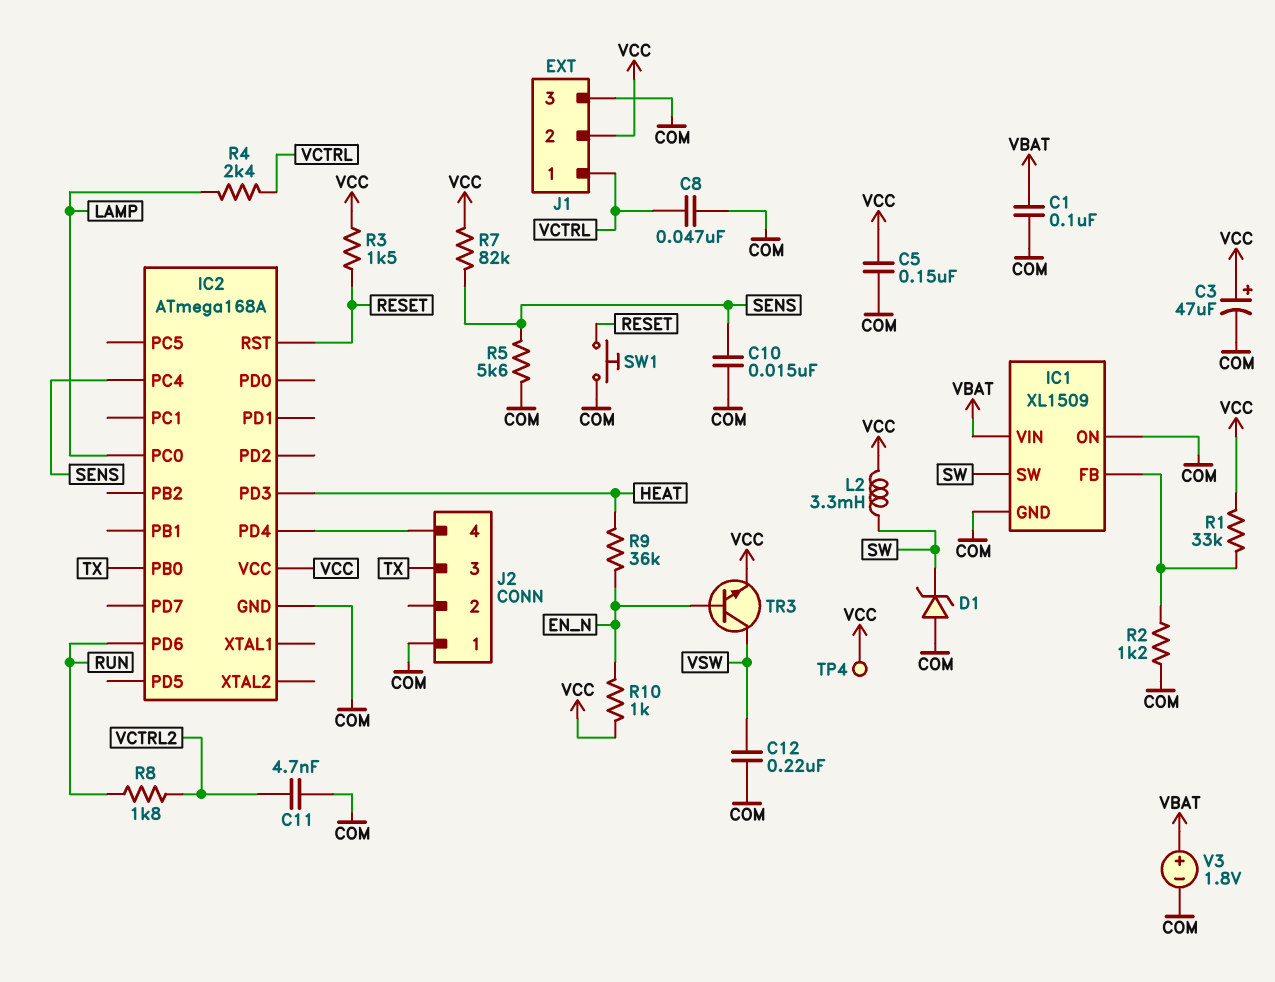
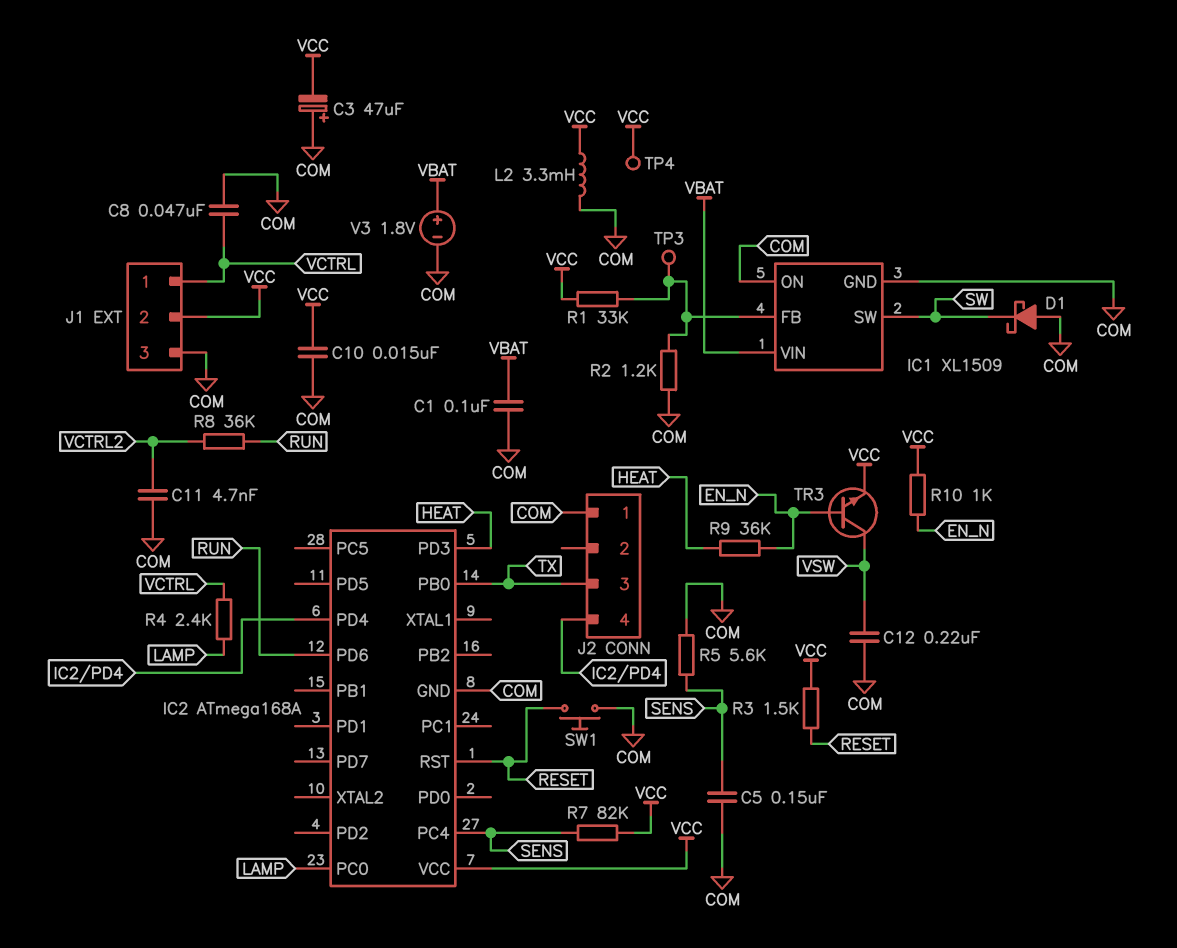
C3: 47uF (plus VCC, minus COM) -> 47uF (plus COM, minus VCC)
C5: 150nF (COM, VCC) -> 150nF (COM, SENS)
C10: 15nF (COM, SENS) -> 15nF (COM, VCC)
D1: zener (A COM, K SW) -> schottky (A COM, K SW)
L2: 3.3mH (SW, VCC) -> 3.3mH (COM, VCC)
R8: 1.8k (RUN, VCTRL2) -> 36k (RUN, VCTRL2)
TP3: none -> test point (IC1/FB)

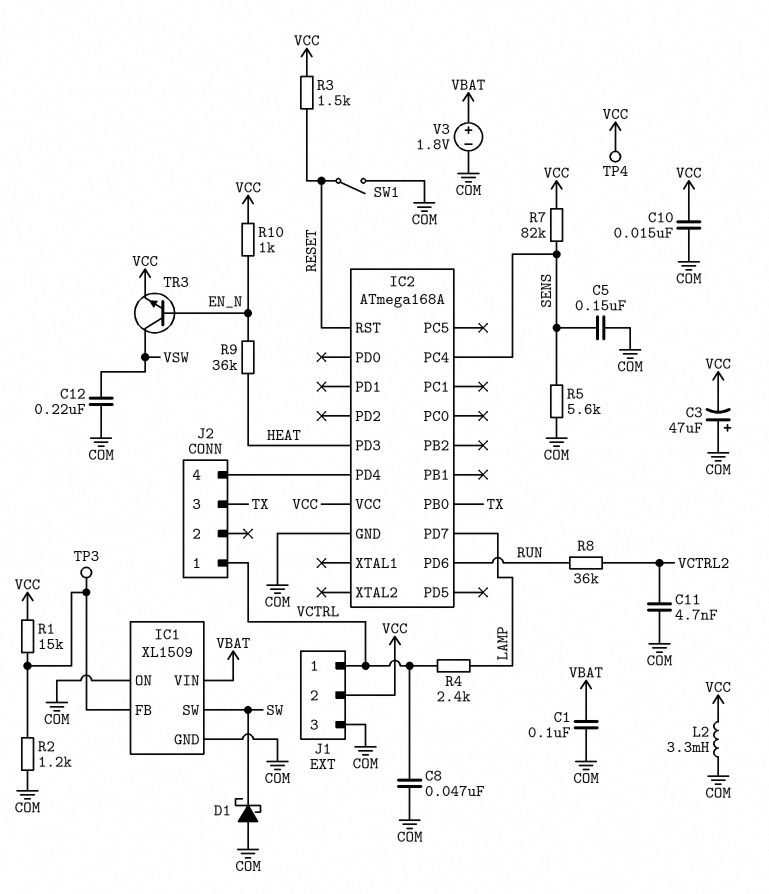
IC2 pin PC0: LAMP -> none
IC2 pin PD7: none -> LAMP
J2 pin 1: COM -> VCTRL
R1: 33k (IC1/FB, VCC) -> 15k (IC1/FB, VCC)
SW1: button (COM, RESET) -> switch (COM, RESET)

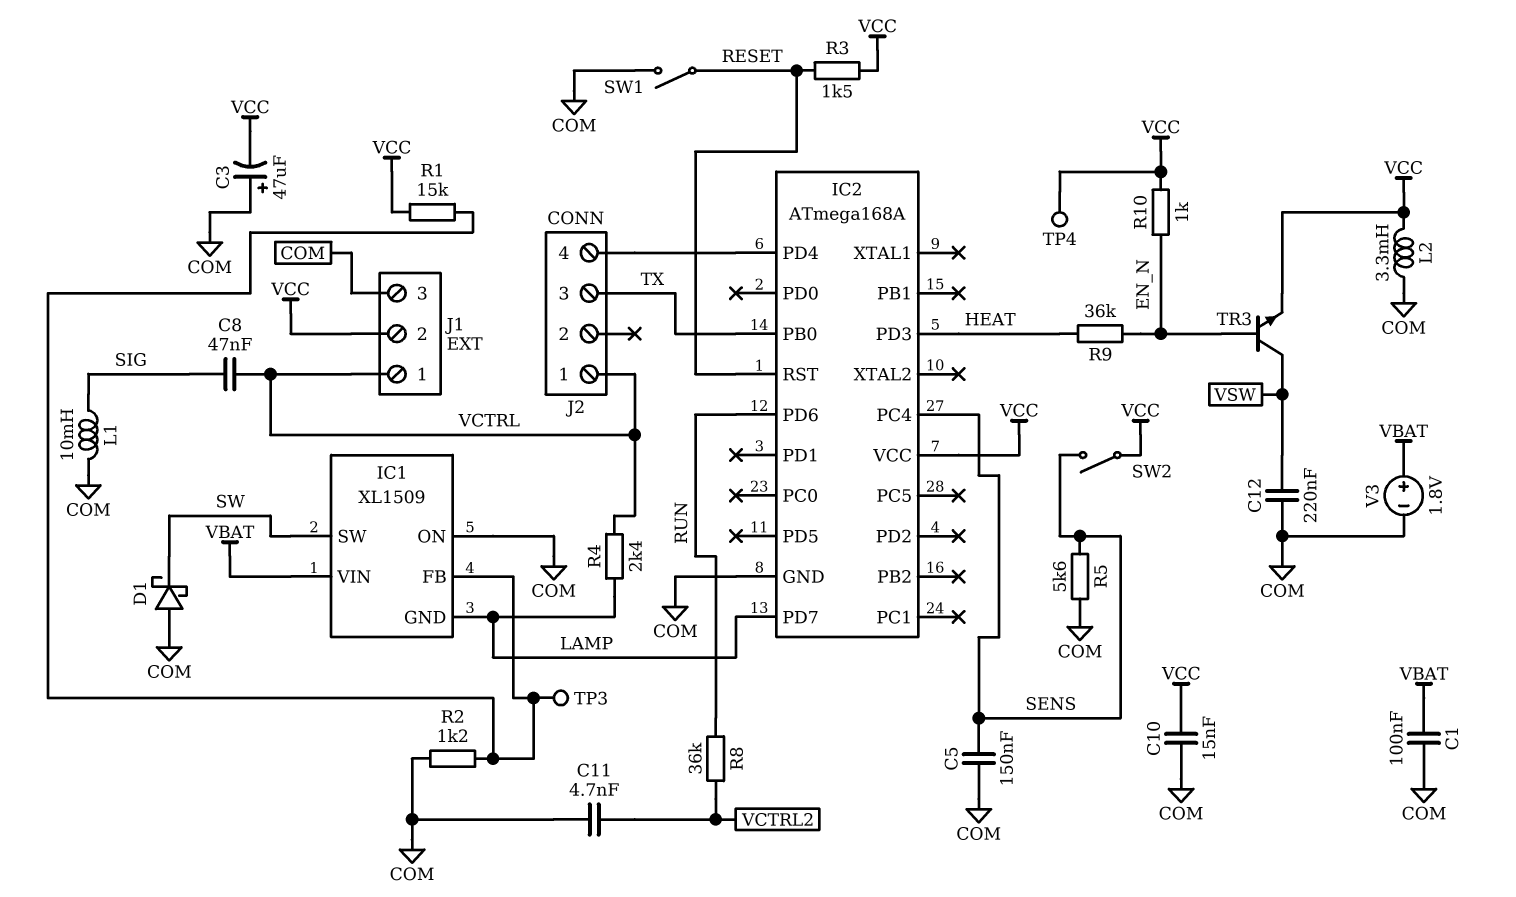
C8: 47nF (COM, VCTRL) -> 47nF (SIG, VCTRL)
IC1 pin GND: COM -> LAMP
L1: none -> 10mH (COM, SIG)
R7: 82k (SENS, VCC) -> none
SW2: none -> switch (SENS, VCC)

